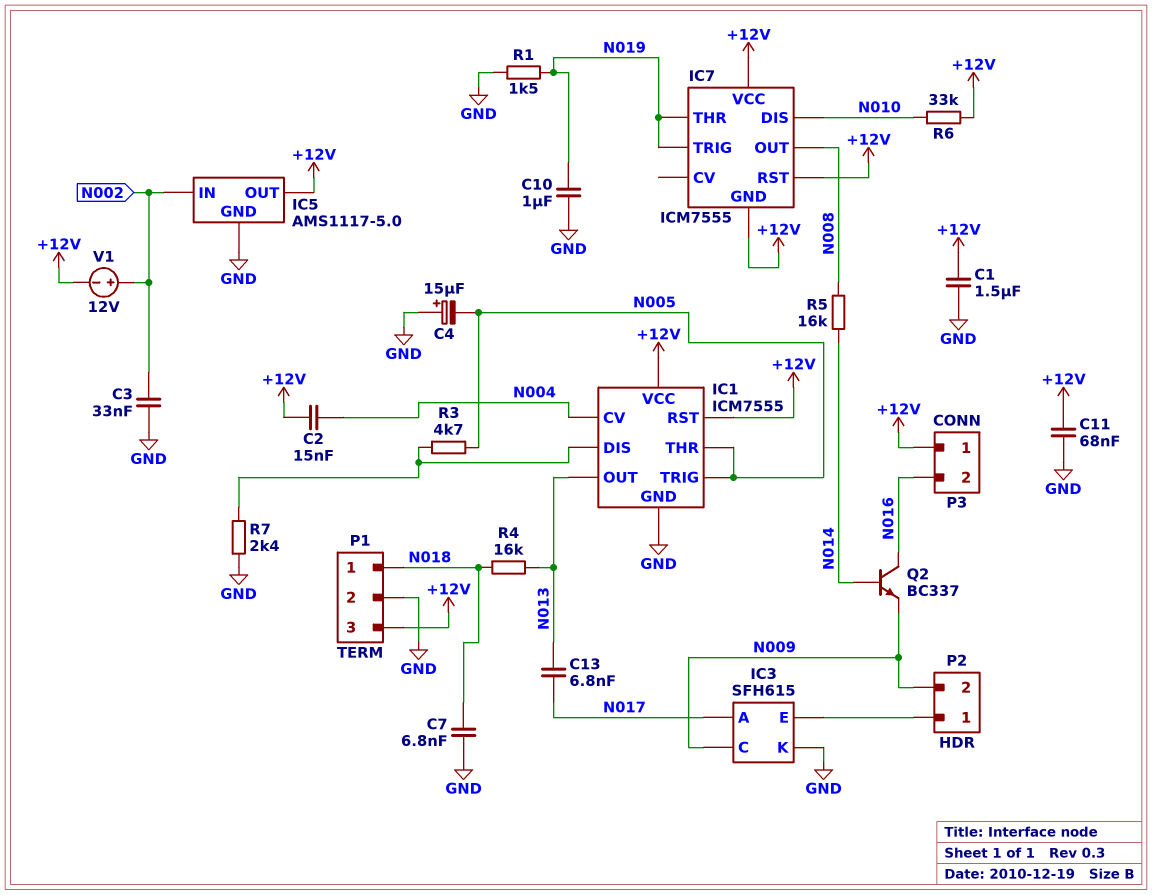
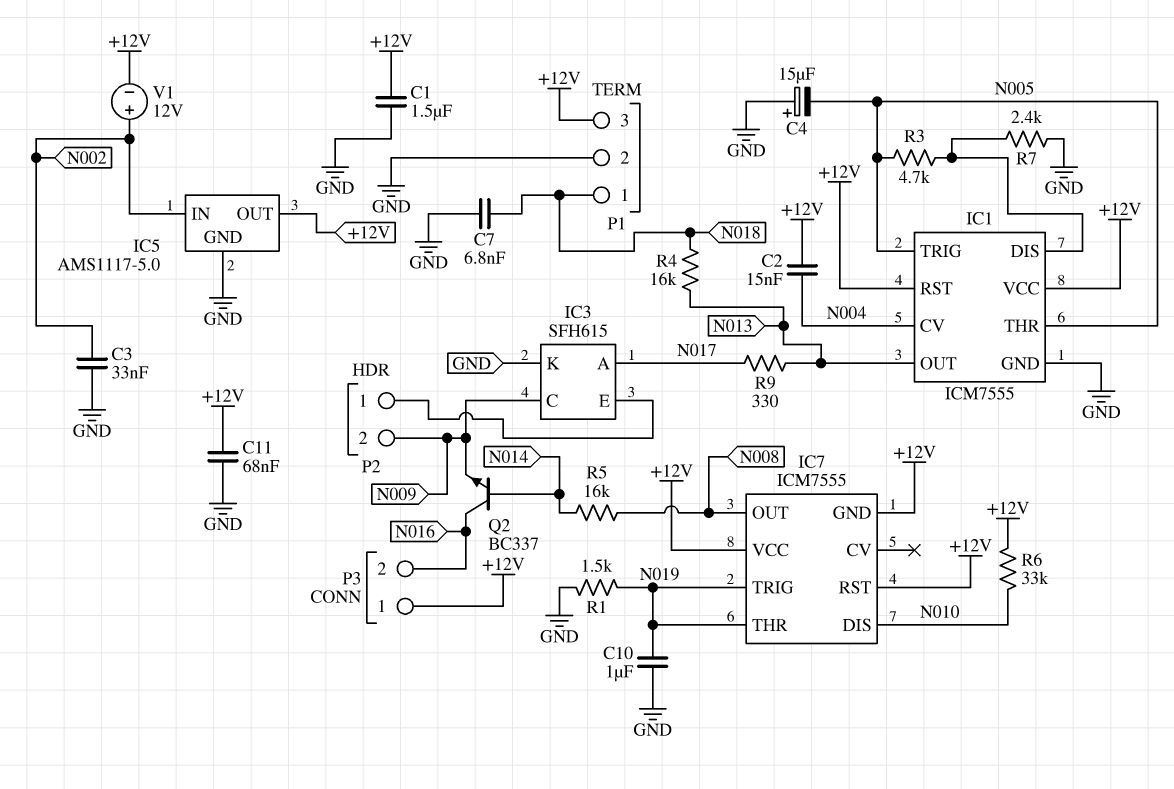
C13: 6.8nF (N013, N017) -> none
R9: none -> 330 (N013, N017)

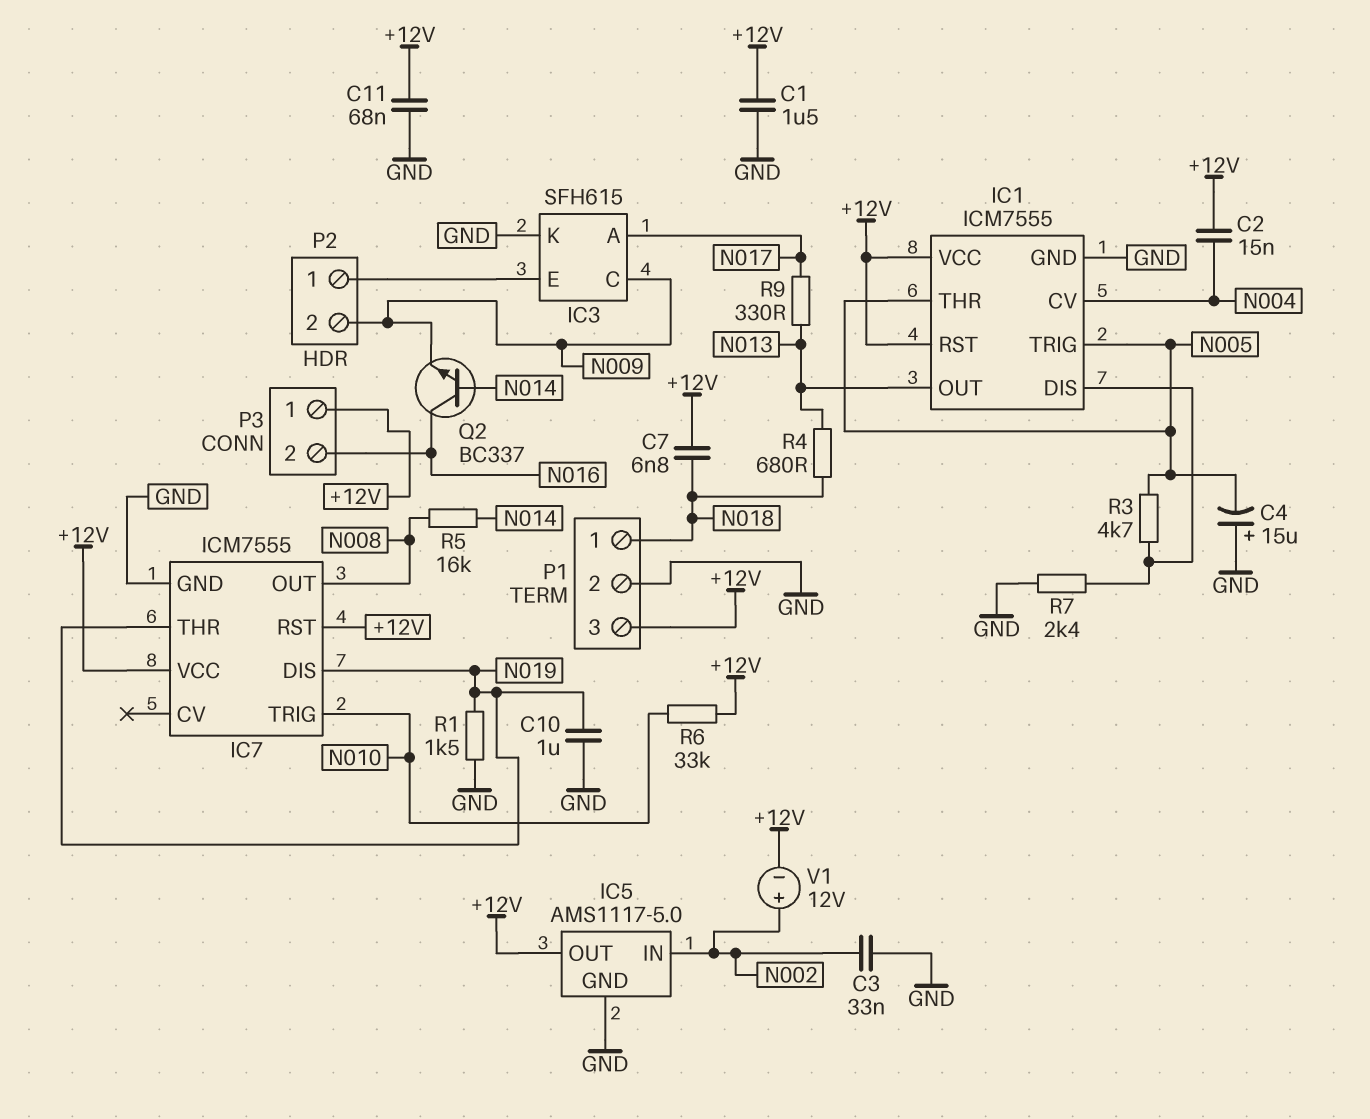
C7: 6.8nF (GND, N018) -> 6.8nF (+12V, N018)
IC7 pin DIS: N010 -> N019
IC7 pin GND: +12V -> GND
IC7 pin TRIG: N019 -> N010
R4: 16k (N013, N018) -> 680 (N013, N018)

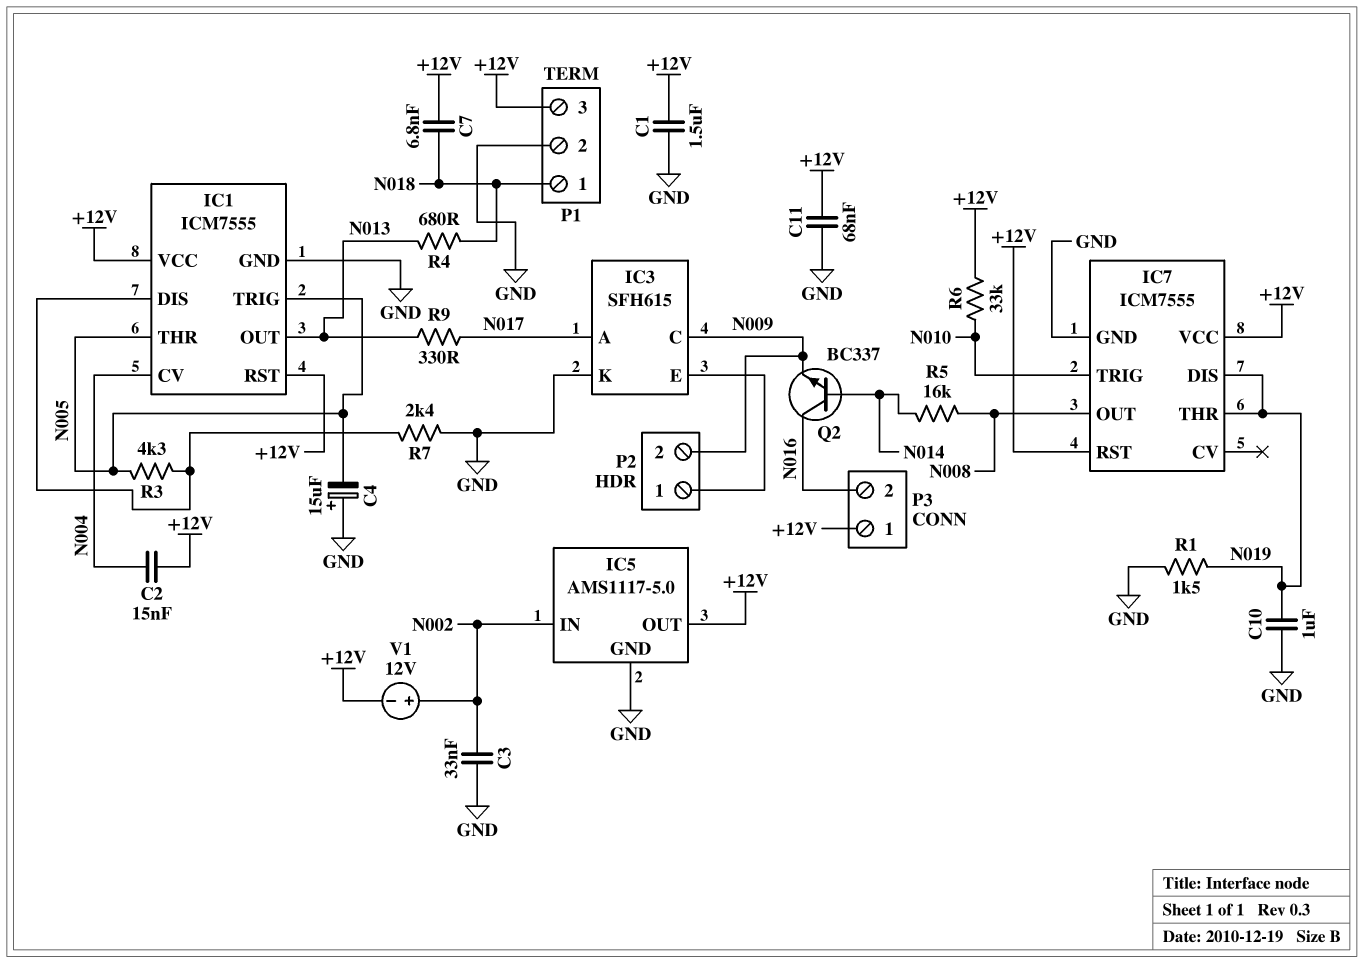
R3: 4.7k (IC1/DIS, N005) -> 4.3k (IC1/DIS, N005)

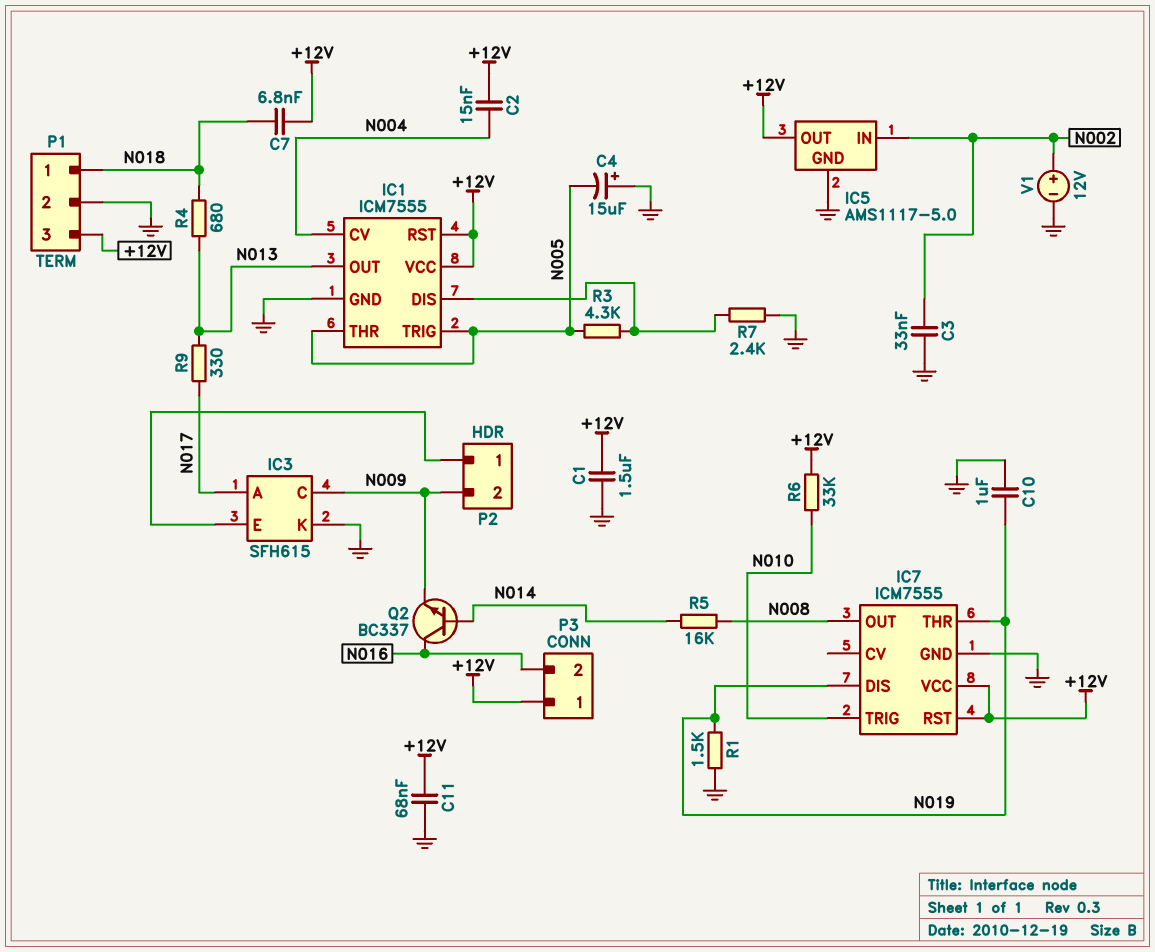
V1: 12V (plus N002, minus +12V) -> 12V (plus N002, minus GND)

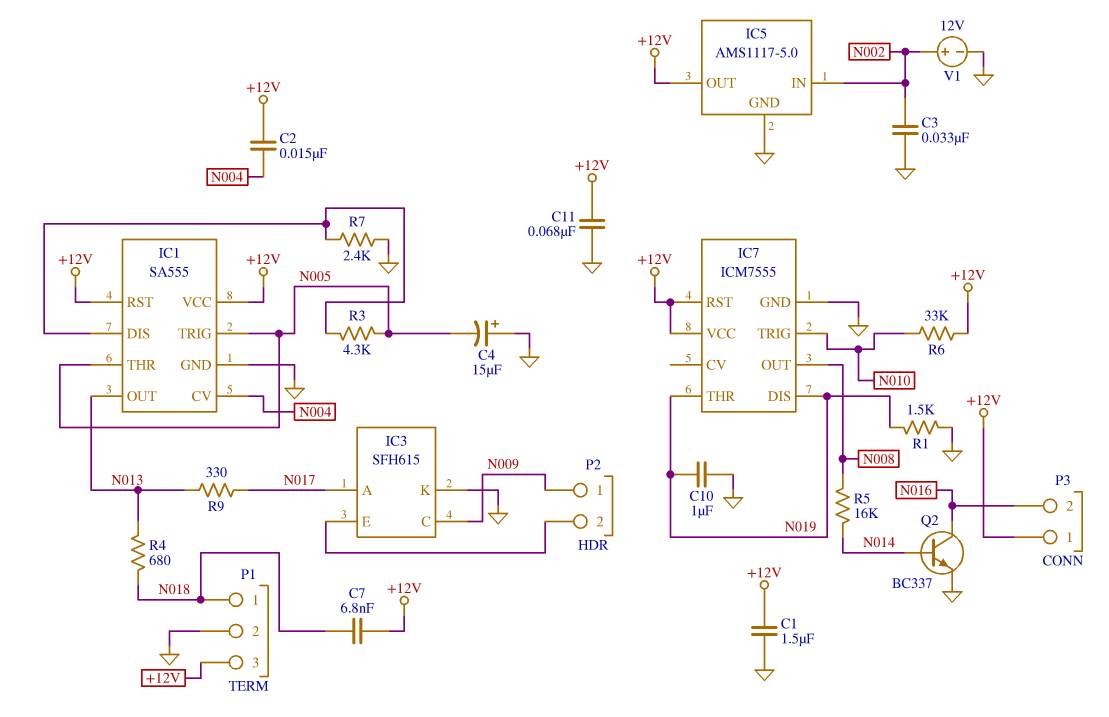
IC1: ICM7555 -> SA555
P2 pin 1: IC3/E -> N009
P2 pin 2: N009 -> IC3/E
Q2: NPN BC337 (B N014, C N016, E N009) -> NPN BC337 (B N014, C N016, E GND)

